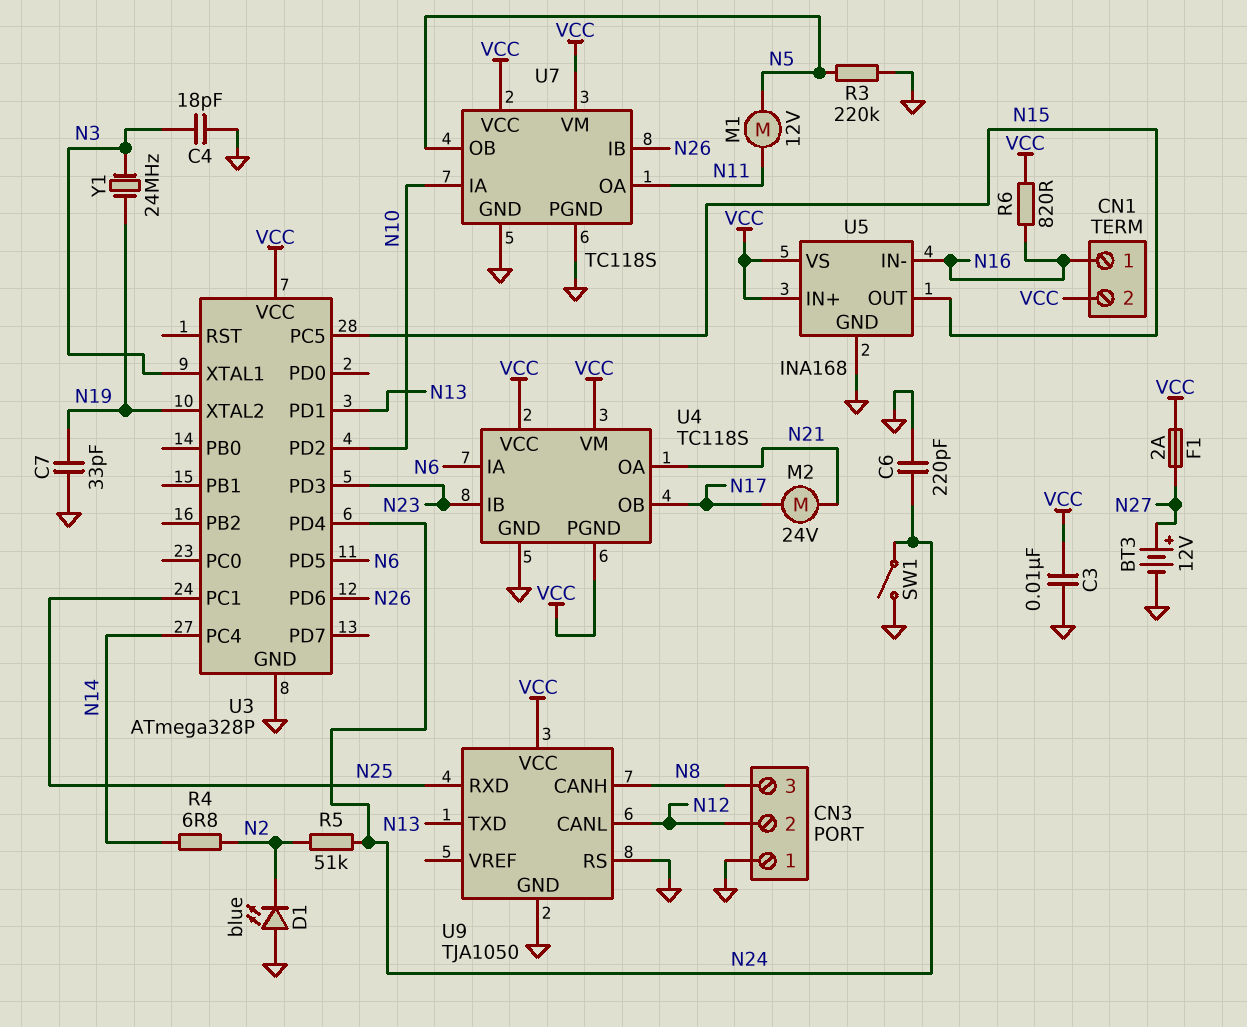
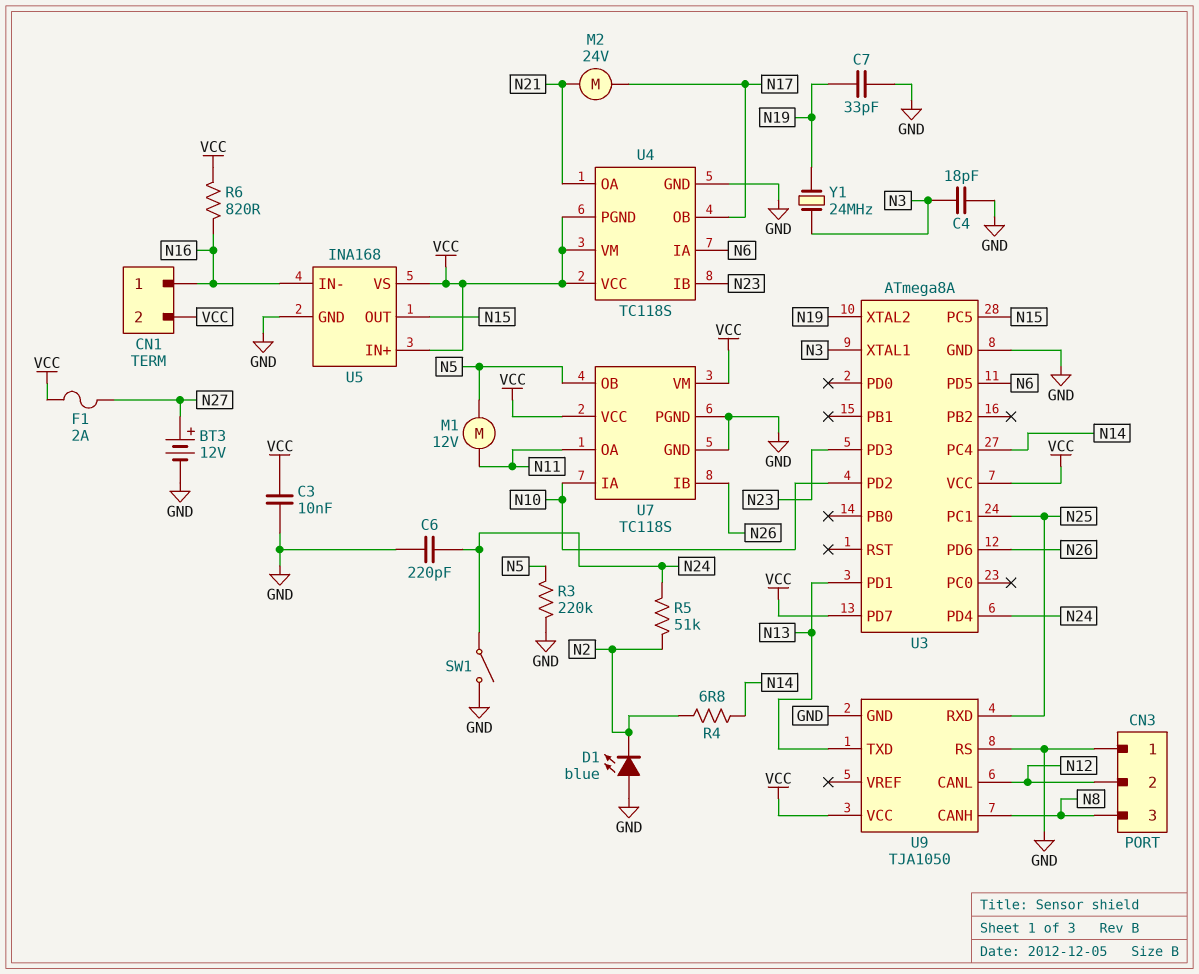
U3: ATmega328P -> ATmega8A
U3 pin PD7: none -> VCC

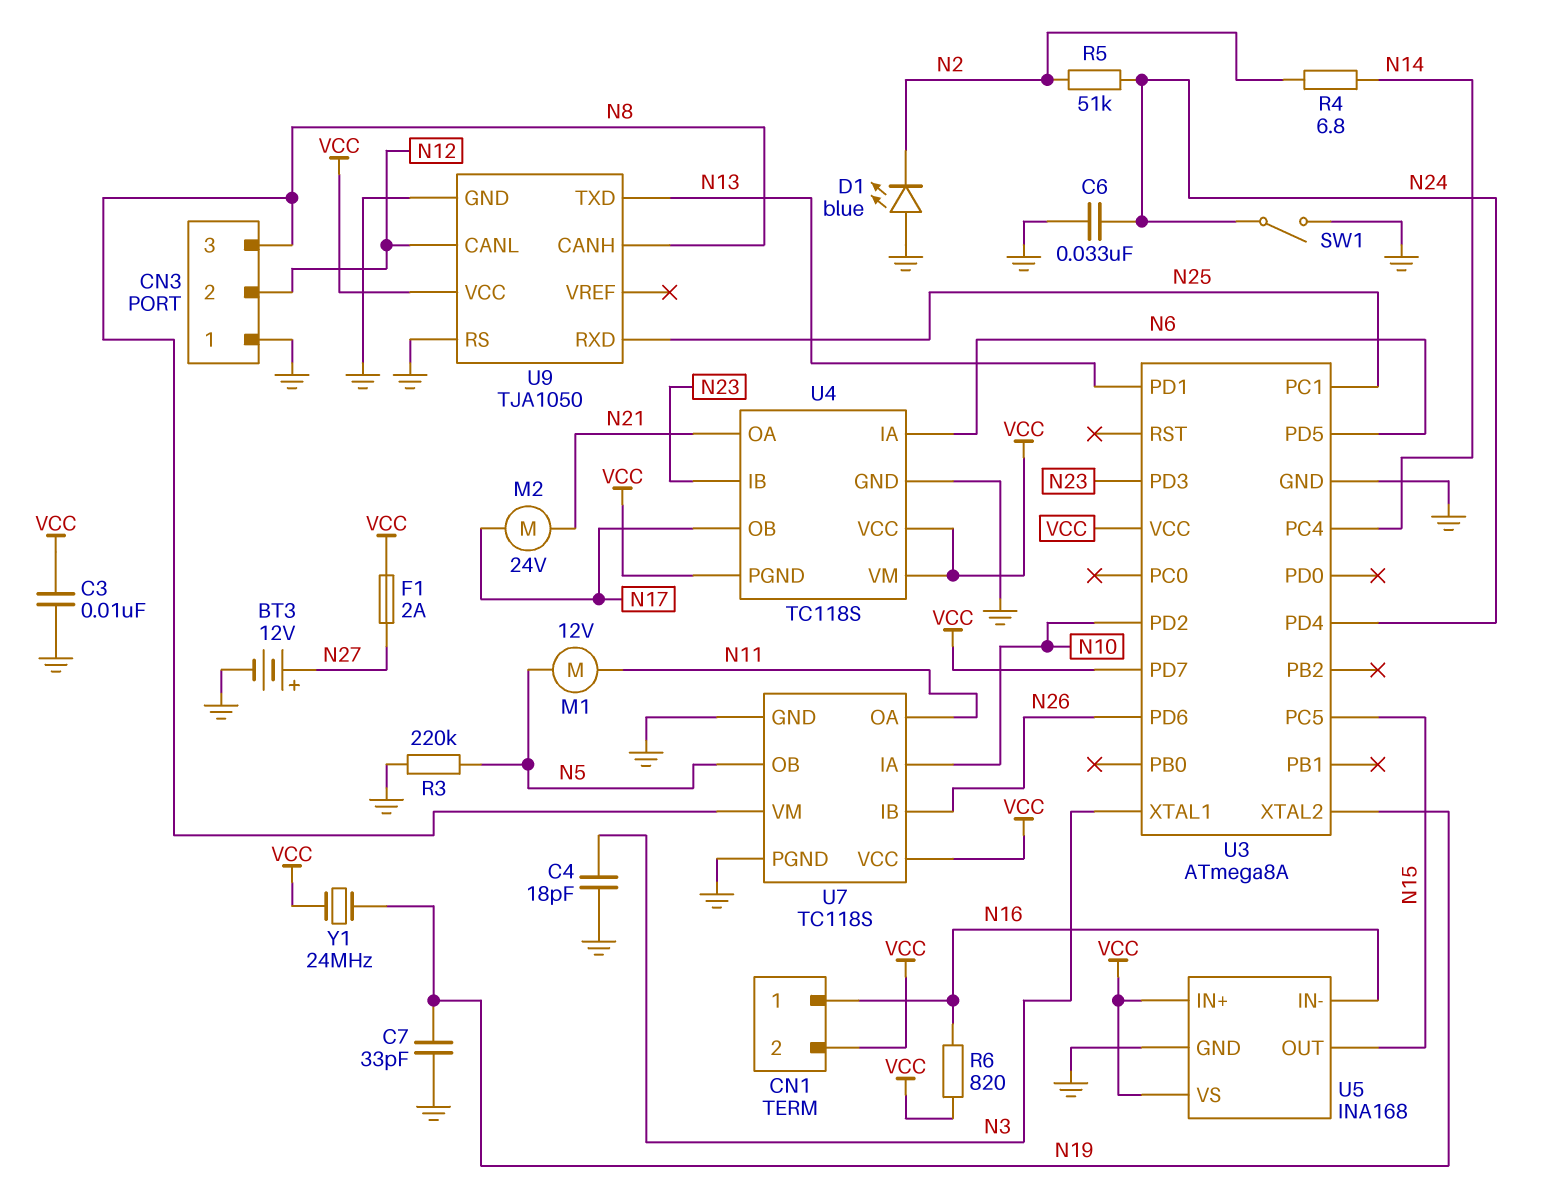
C6: 220pF (GND, N24) -> 33nF (GND, N24)
U7 pin VM: VCC -> N8
Y1: 24MHz (N3, N19) -> 24MHz (N19, VCC)

